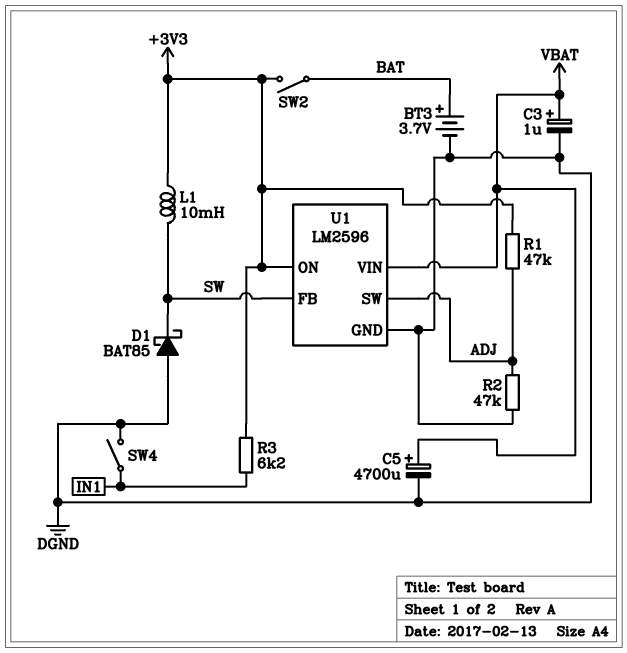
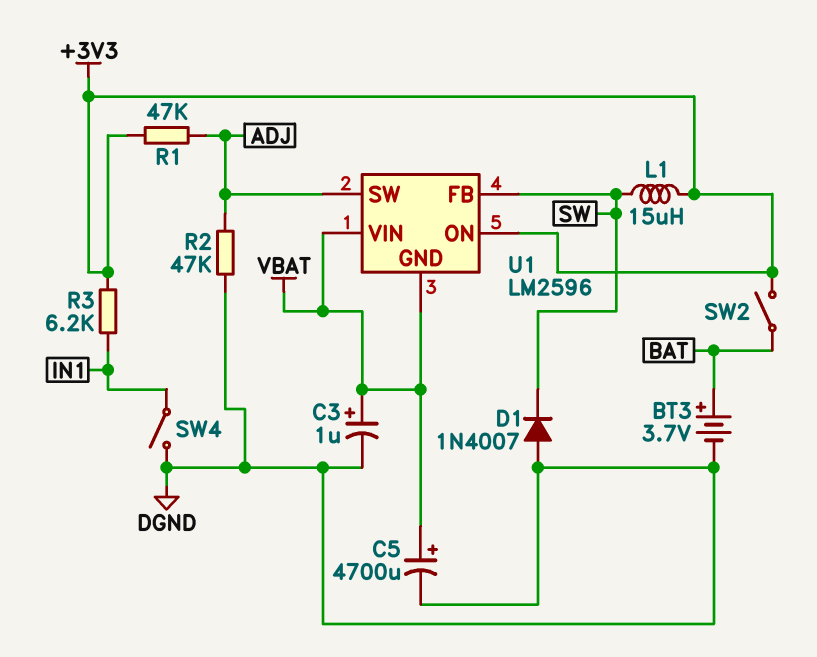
D1: schottky BAT85 (A DGND, K SW) -> diode 1N4007 (A DGND, K SW)
L1: 10mH (+3V3, SW) -> 15uH (+3V3, SW)
U1 pin GND: DGND -> VBAT

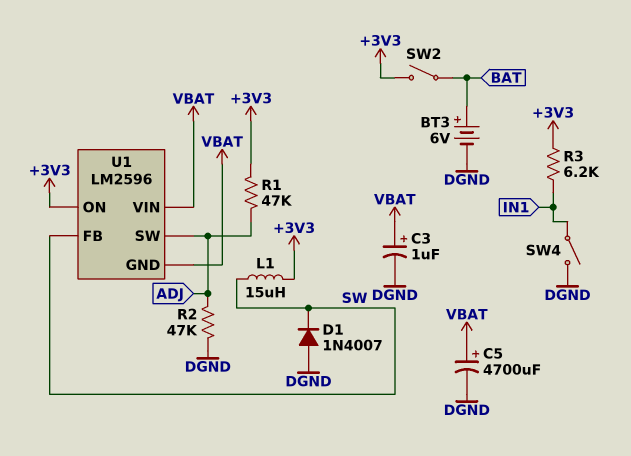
BT3: 3.7V (plus BAT, minus DGND) -> 6V (plus BAT, minus DGND)

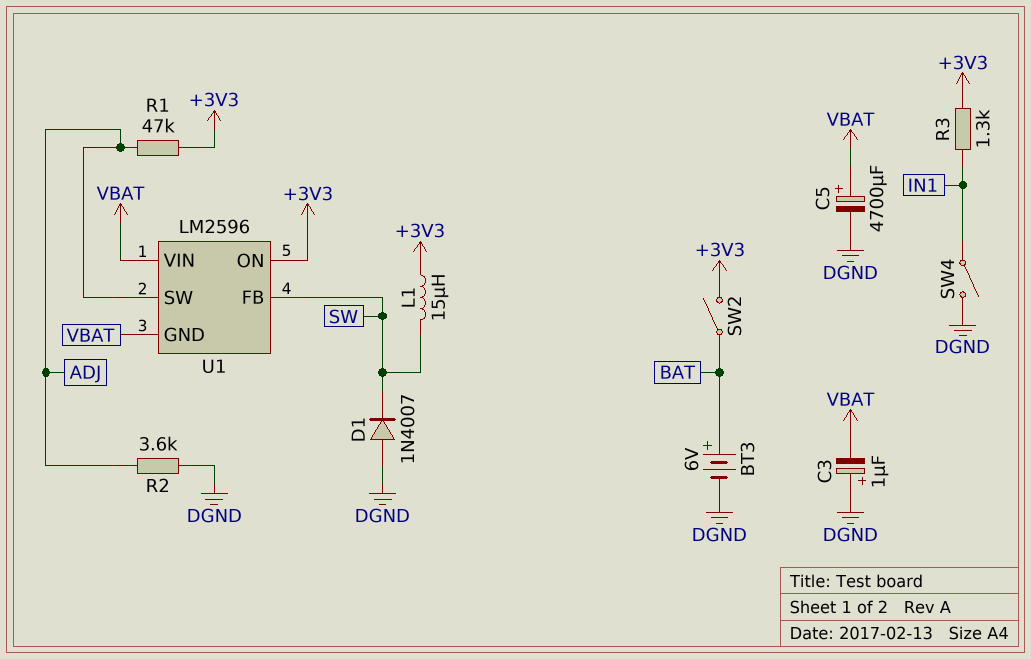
C3: 1uF (plus VBAT, minus DGND) -> 1uF (plus DGND, minus VBAT)
R2: 47k (ADJ, DGND) -> 3.6k (ADJ, DGND)
R3: 6.2k (+3V3, IN1) -> 1.3k (+3V3, IN1)

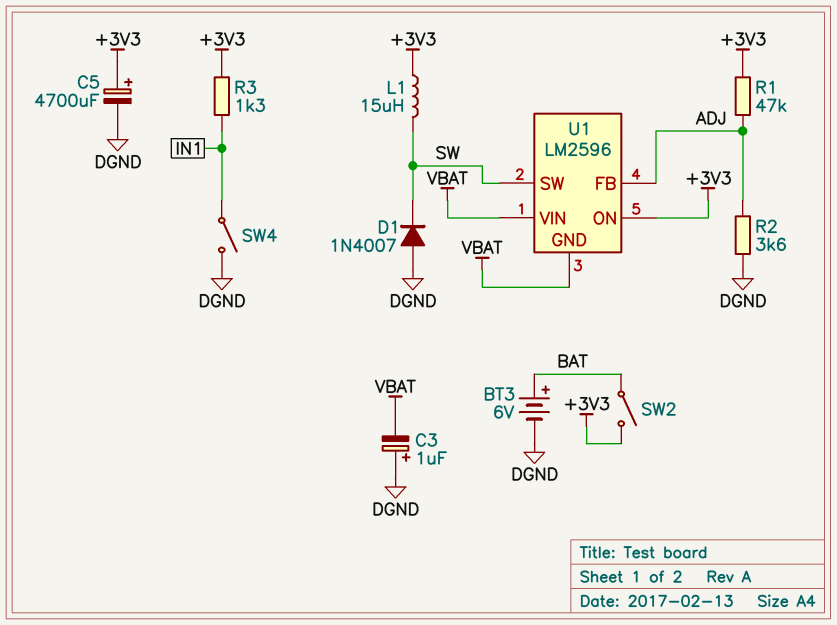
C5: 4700uF (plus VBAT, minus DGND) -> 4700uF (plus +3V3, minus DGND)
U1 pin FB: SW -> ADJ
U1 pin SW: ADJ -> SW

